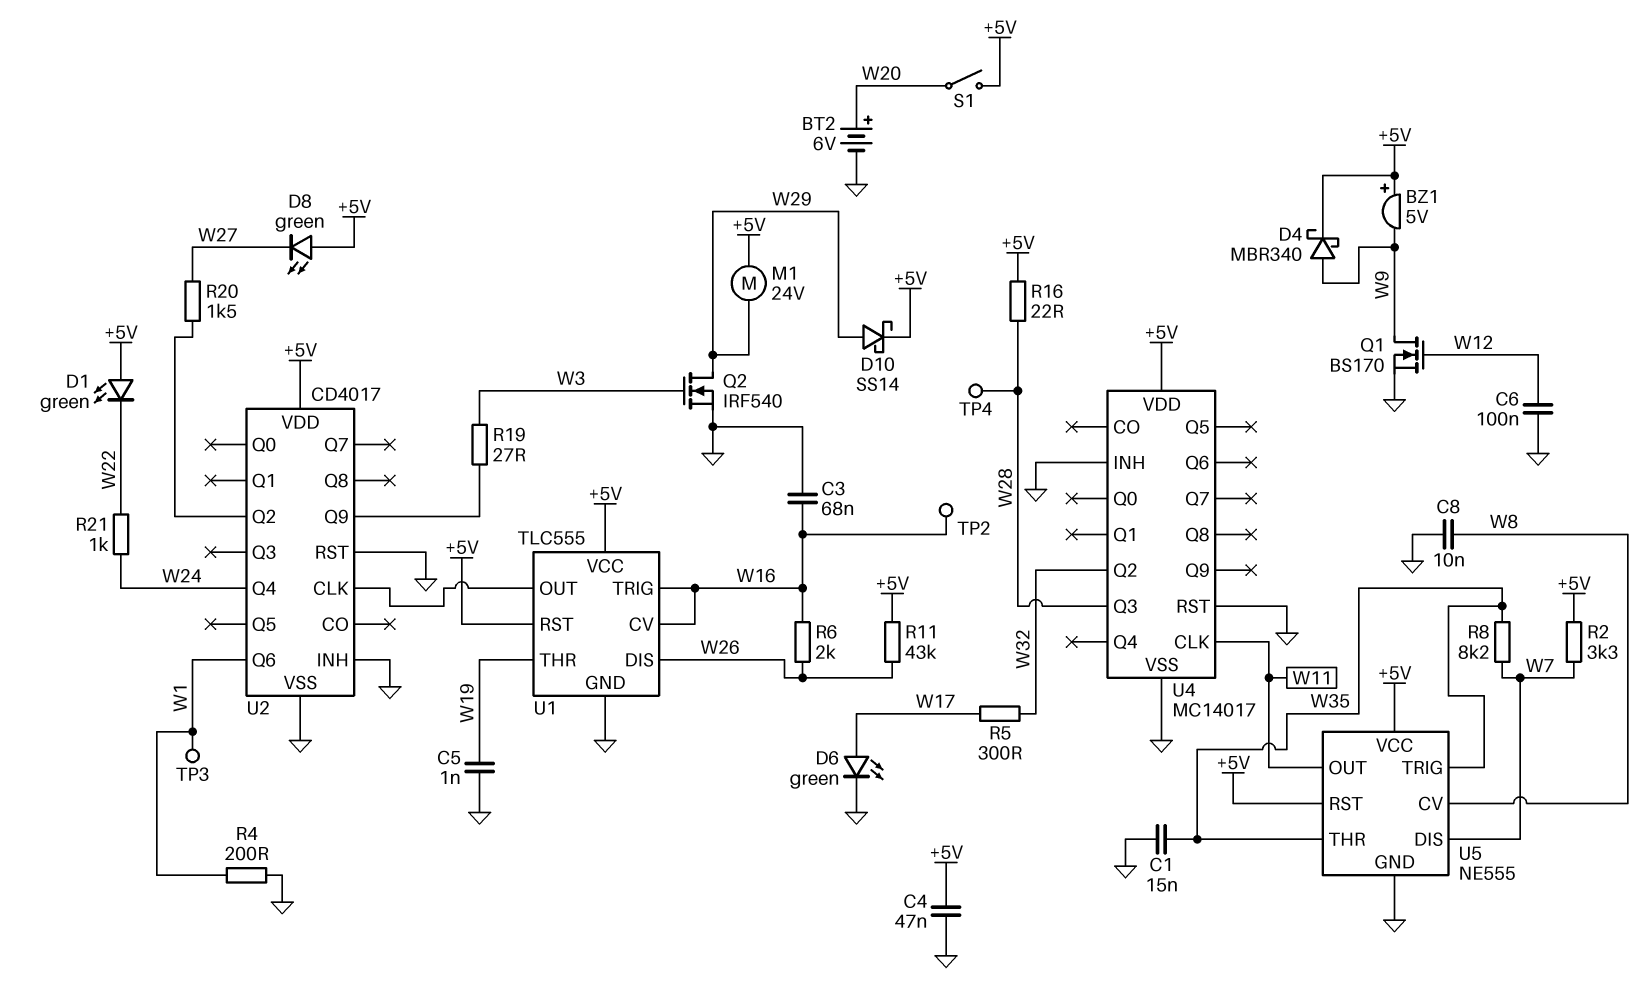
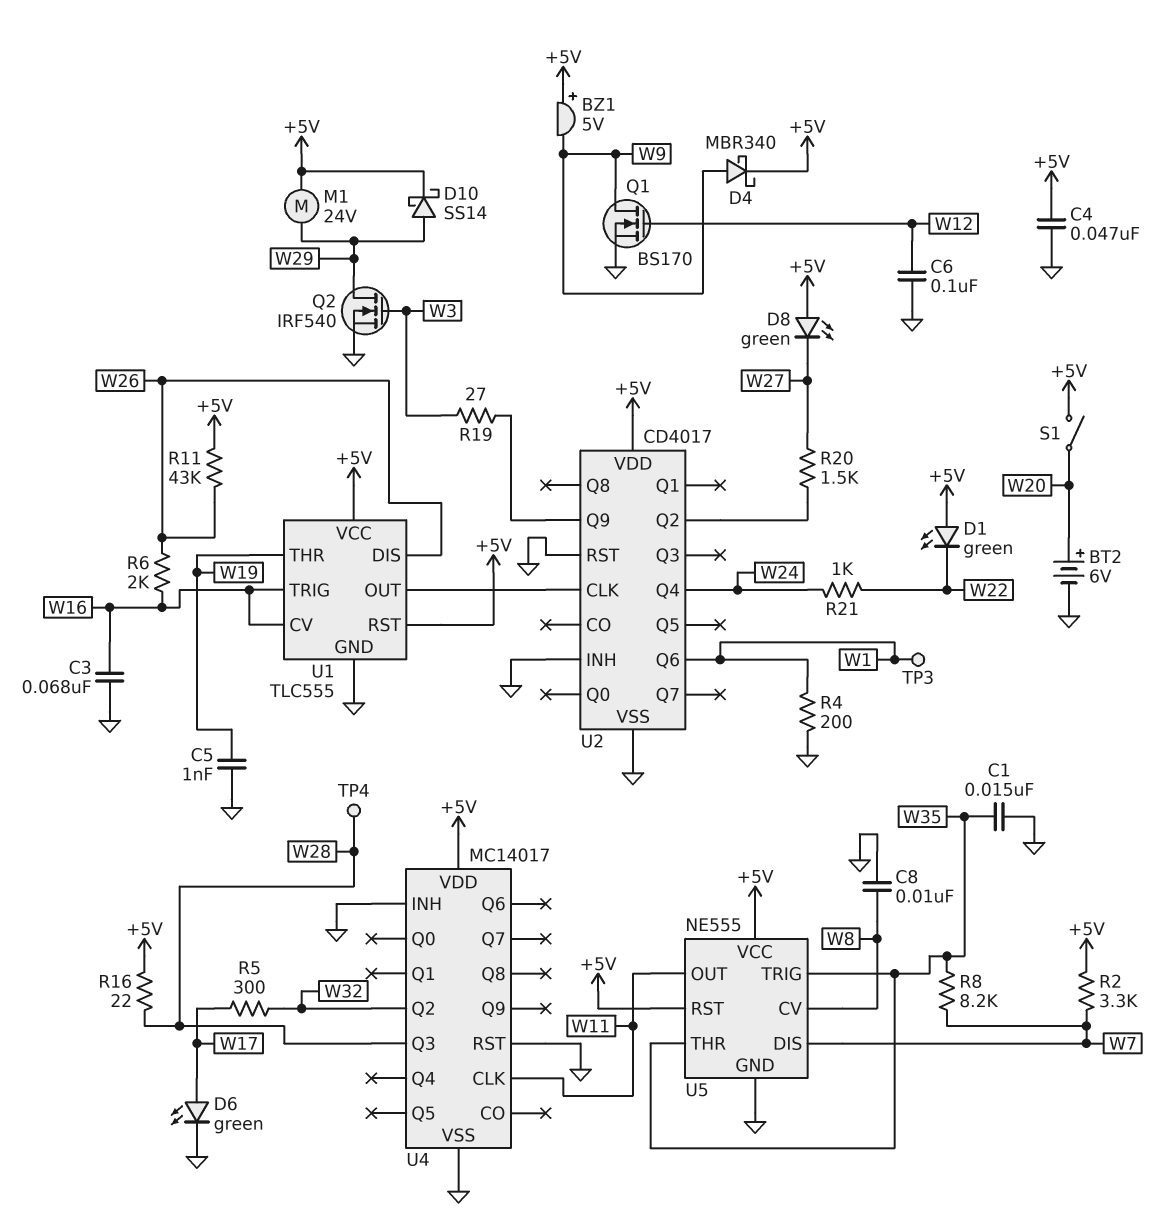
TP2: test point (W16) -> none

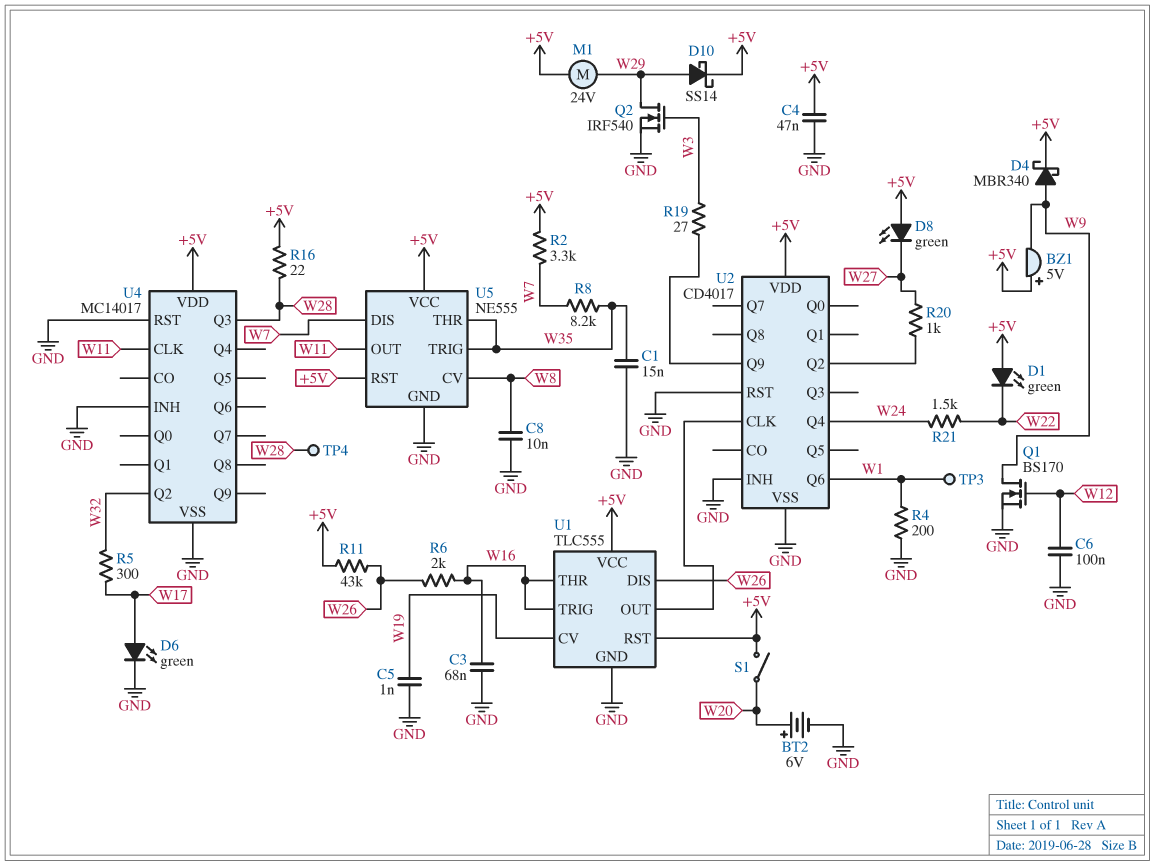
R20: 1.5k (U2/Q2, W27) -> 1k (U2/Q2, W27)
R21: 1k (W22, W24) -> 1.5k (W22, W24)
U1 pin CV: W16 -> W19
U1 pin THR: W19 -> W16

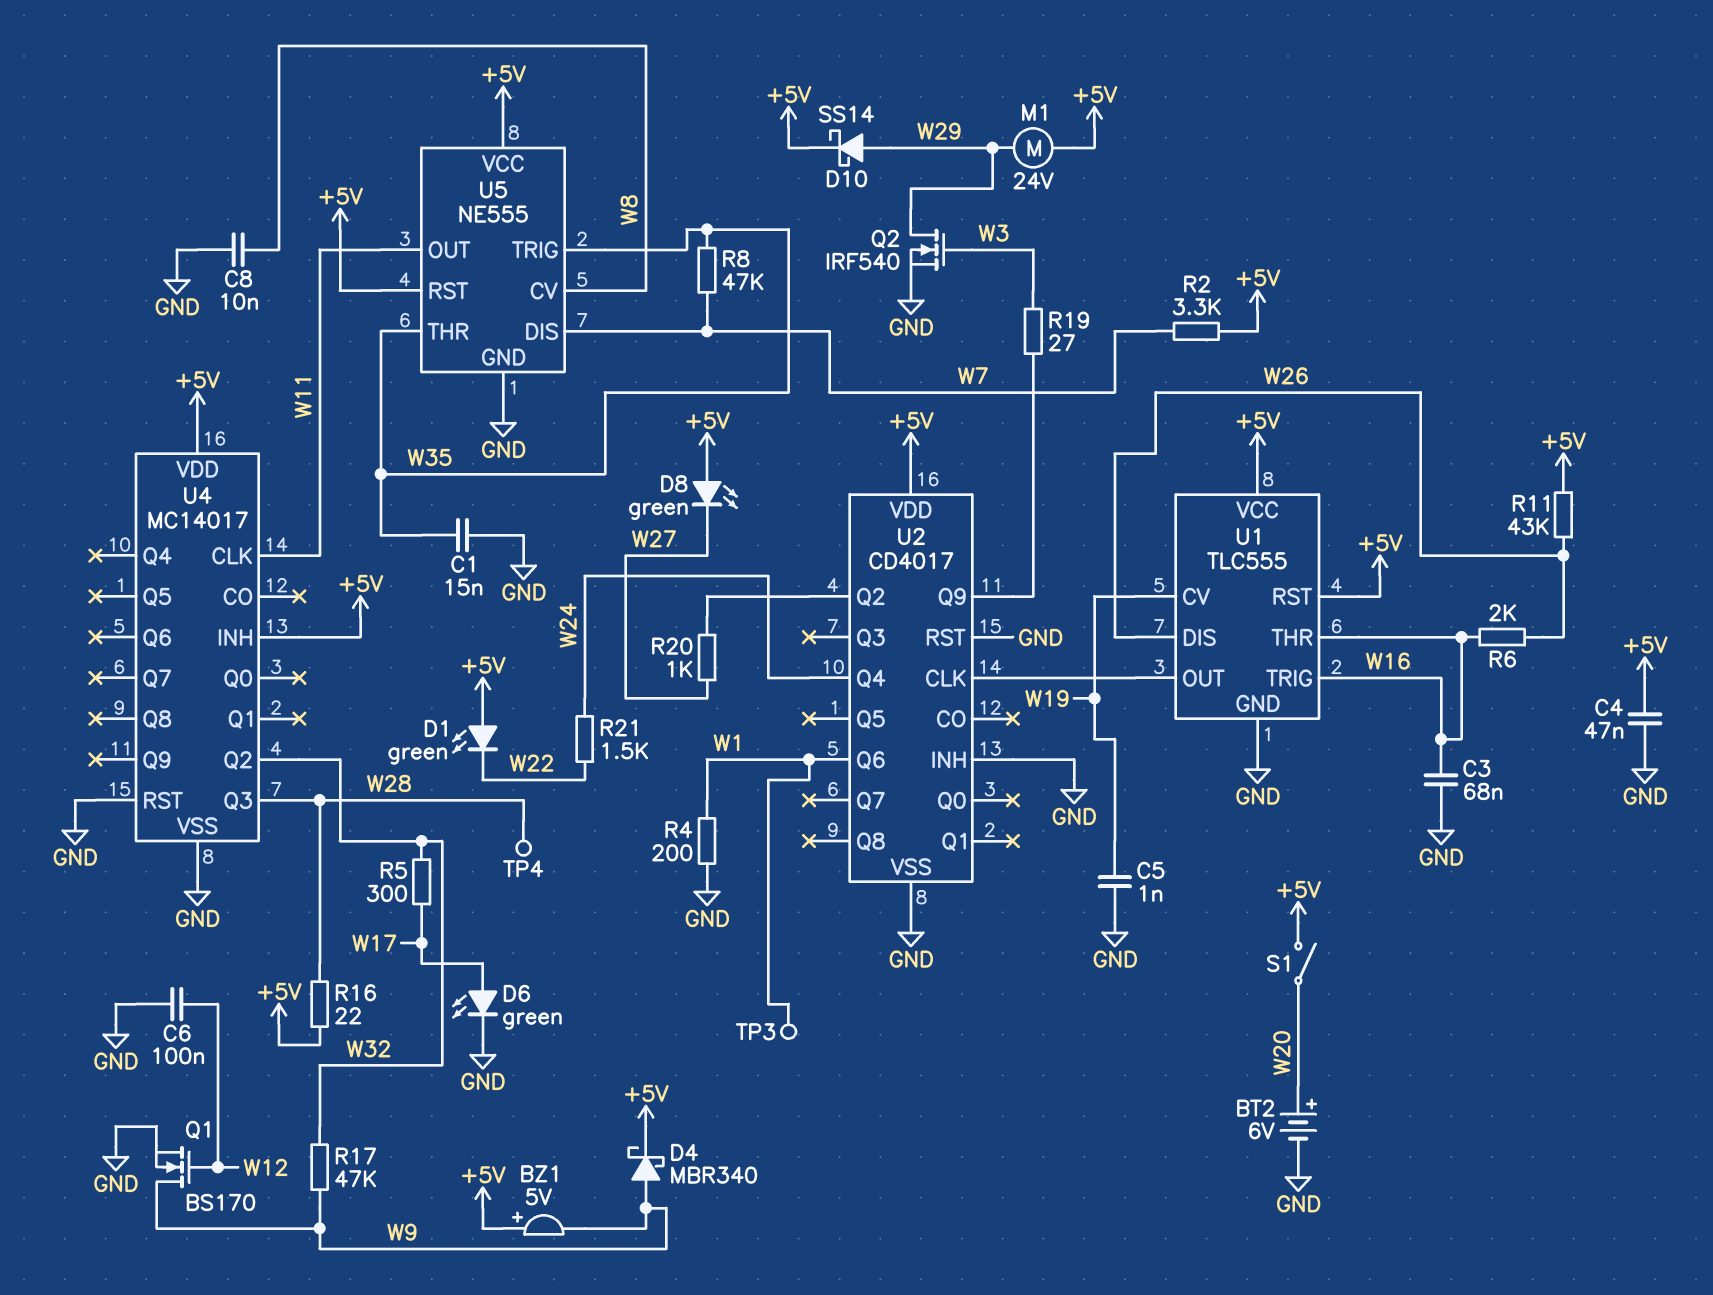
R8: 8.2k (W7, W35) -> 47k (W7, W35)
R17: none -> 47k (W9, W32)
U4 pin INH: GND -> +5V

